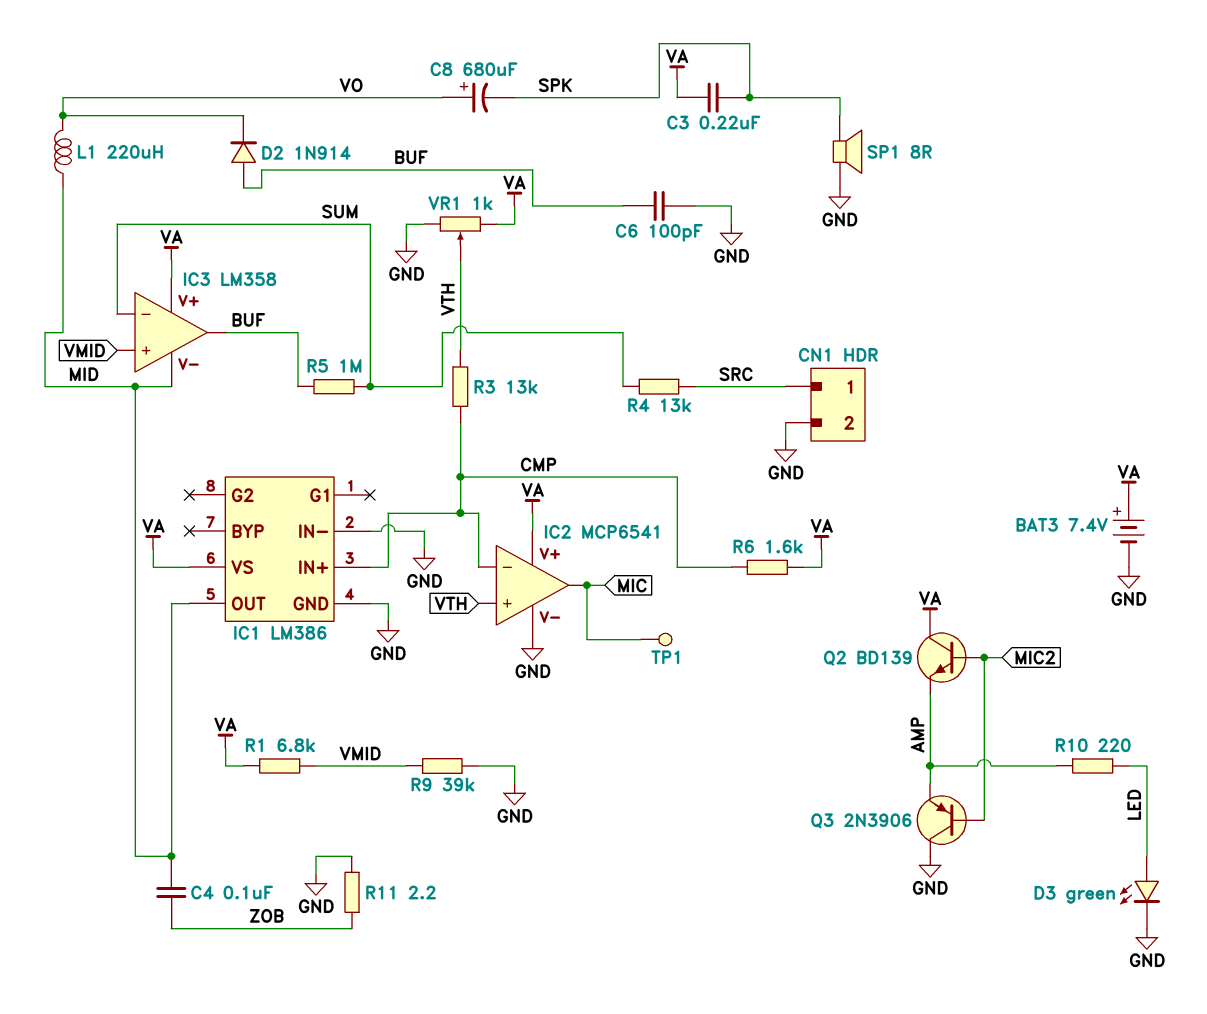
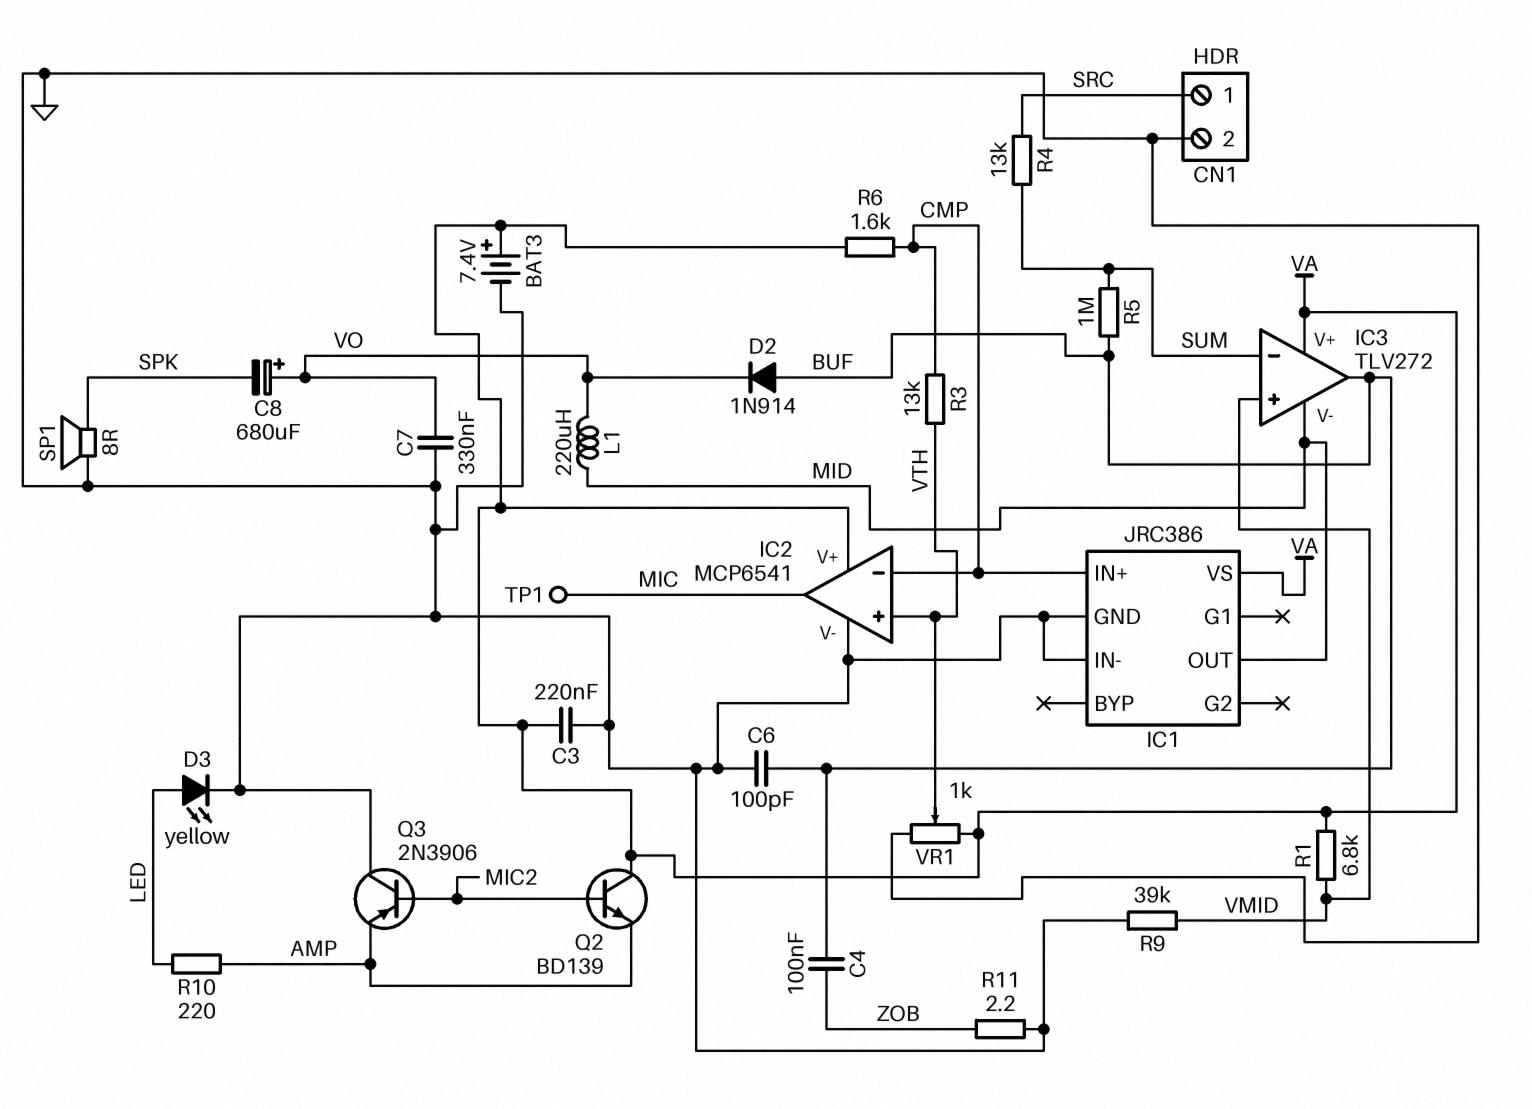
C3: 220nF (SPK, VA) -> 220nF (GND, VA)
C4: 100nF (MID, ZOB) -> 100nF (BUF, ZOB)
C7: none -> 330nF (GND, VO)
D3: LED green (A LED, K GND) -> LED yellow (A LED, K GND)
IC1: LM386 -> JRC386
IC3: LM358 -> TLV272

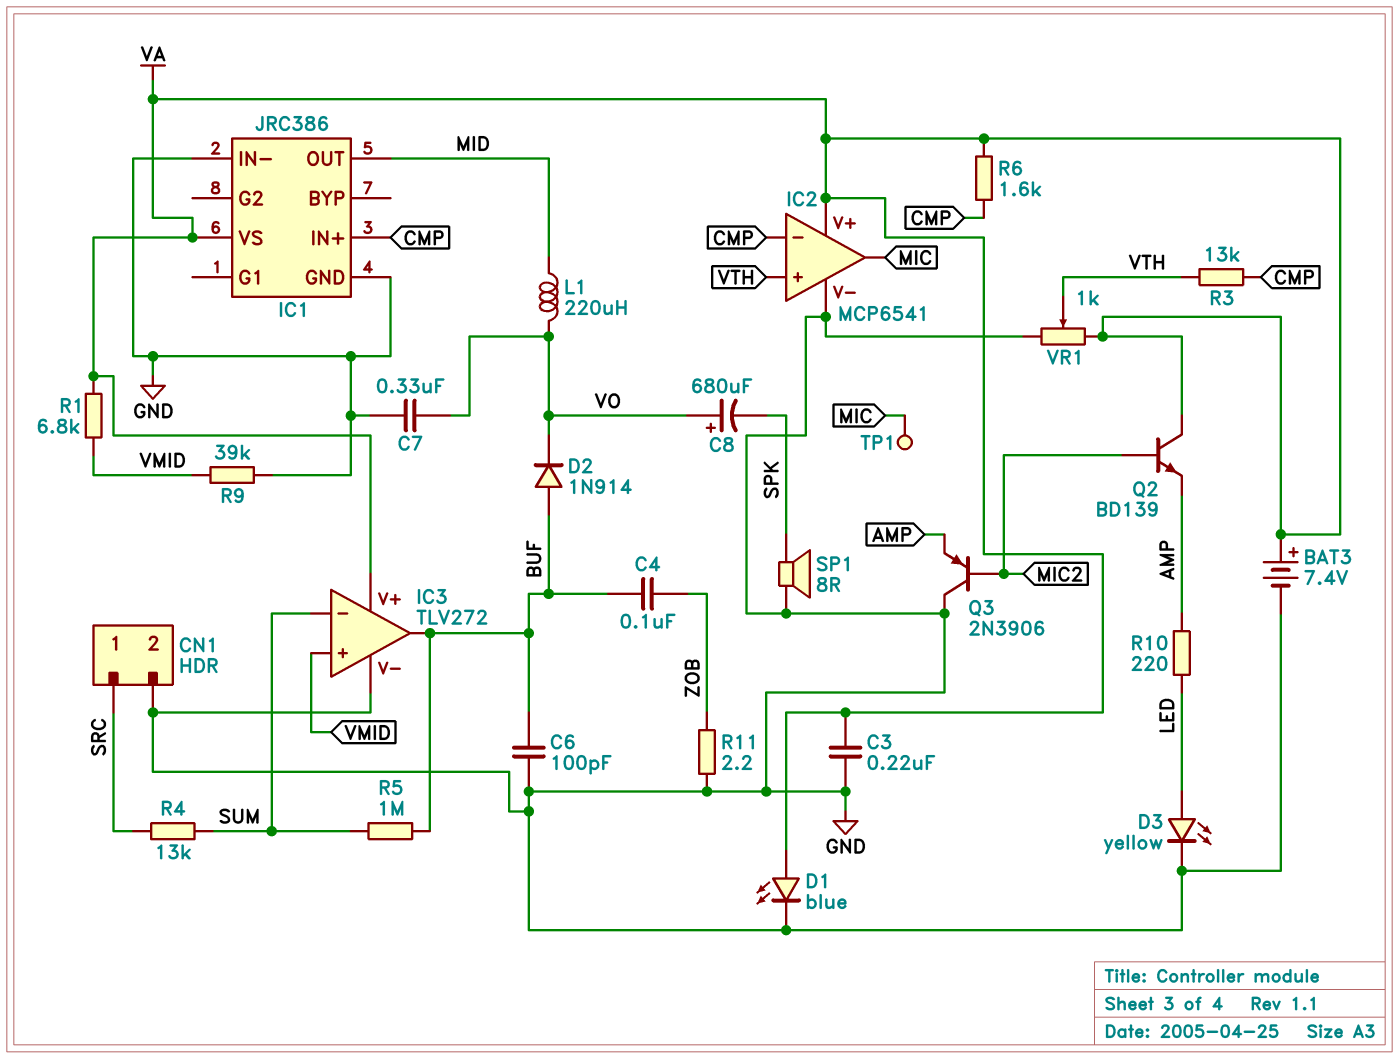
D1: none -> LED blue (A VA, K GND)
IC3 pin V-: MID -> GND

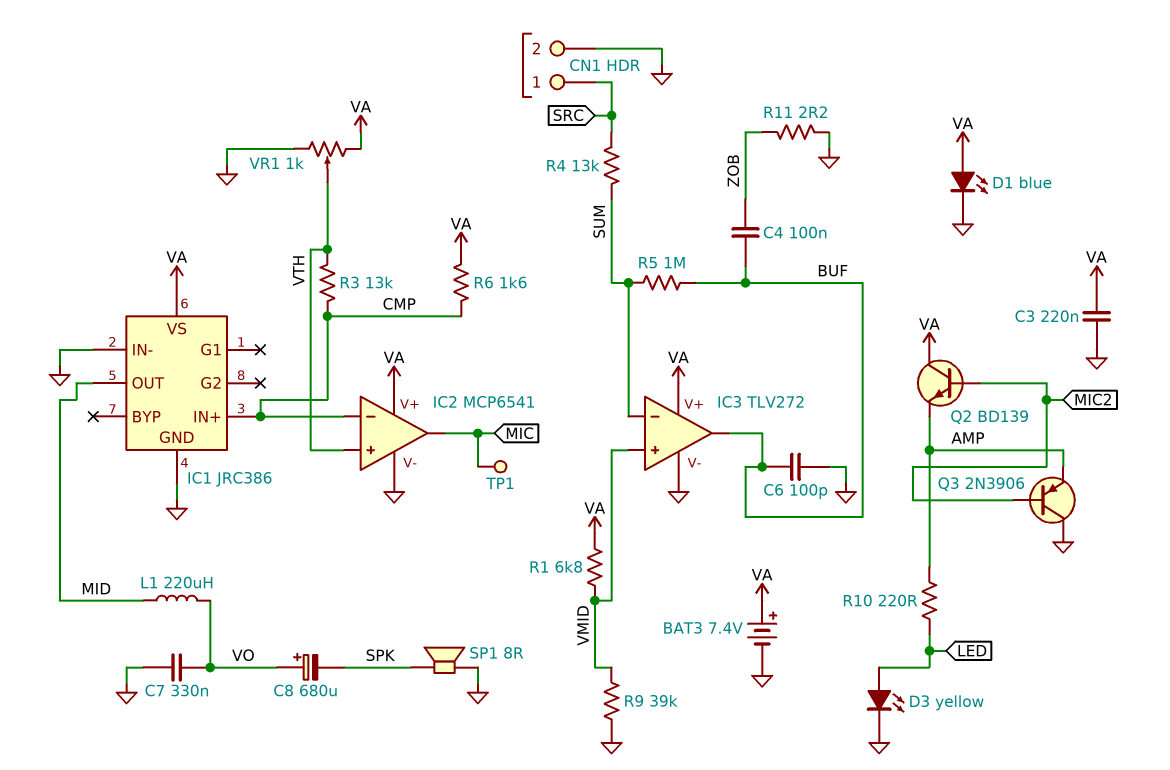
D2: diode 1N914 (A BUF, K VO) -> none

